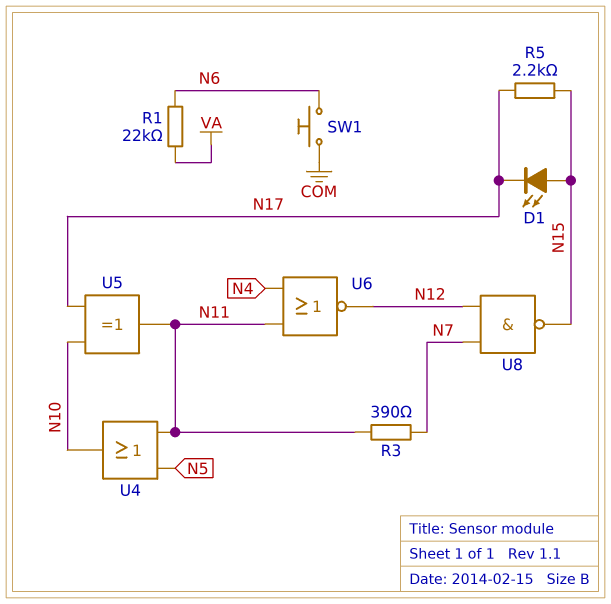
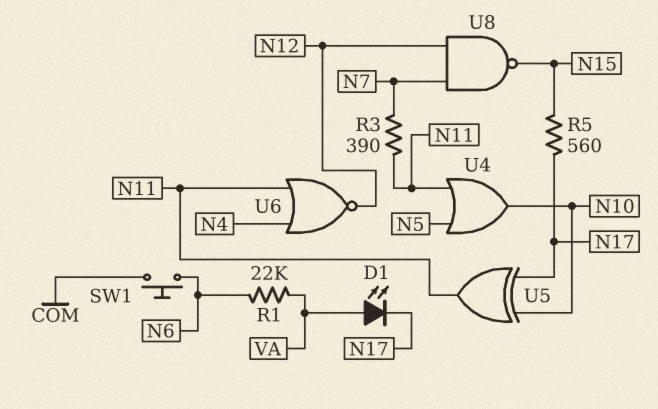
D1: LED (A N15, K N17) -> LED (A VA, K N17)
R5: 2.2k (N15, N17) -> 560 (N15, N17)

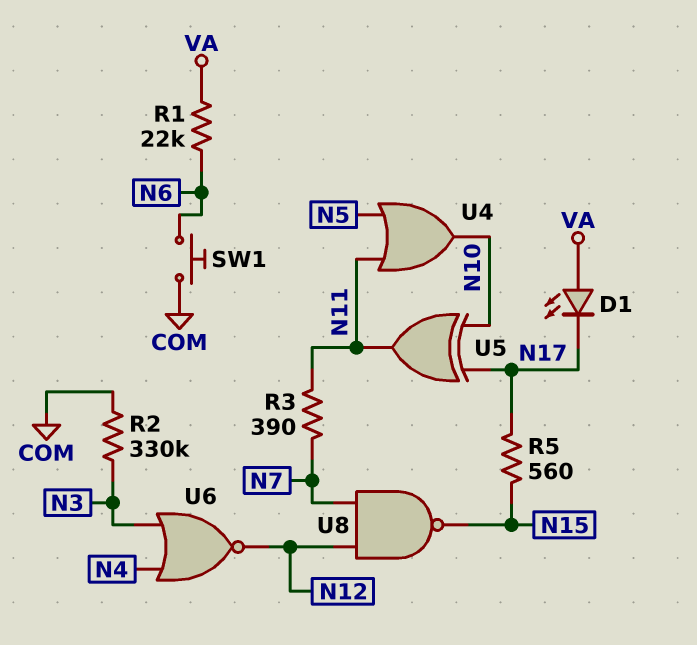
R2: none -> 330k (COM, N3)
U6: NOR (in N4, in N11, out N12) -> NOR (in N3, in N4, out N12)

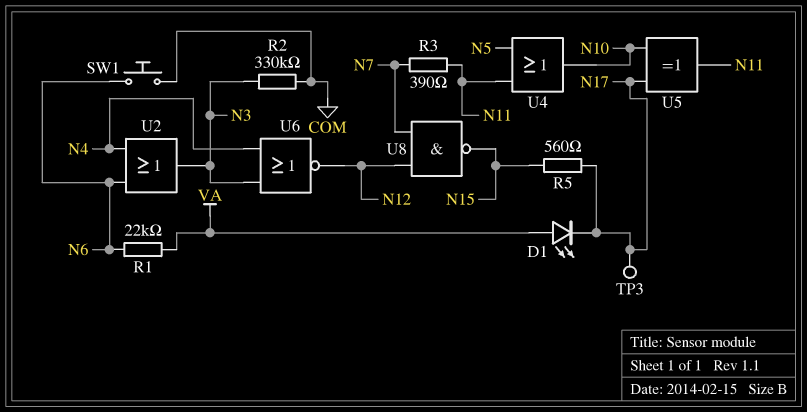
TP3: none -> test point (N17)
U2: none -> OR (in N4, in N6, out N3)

